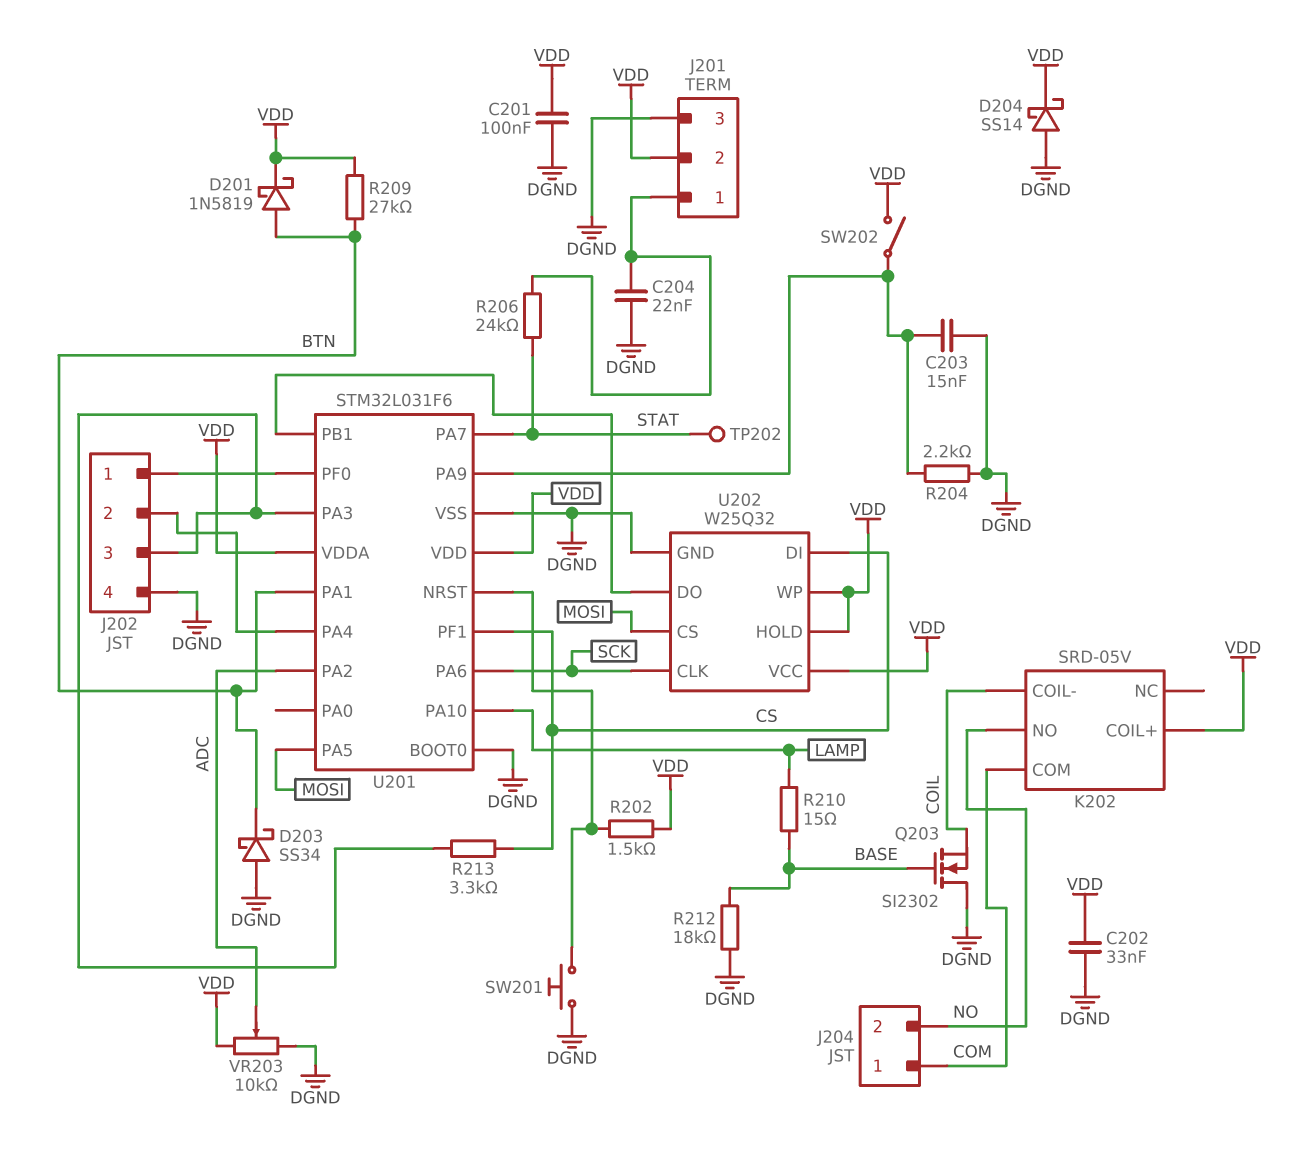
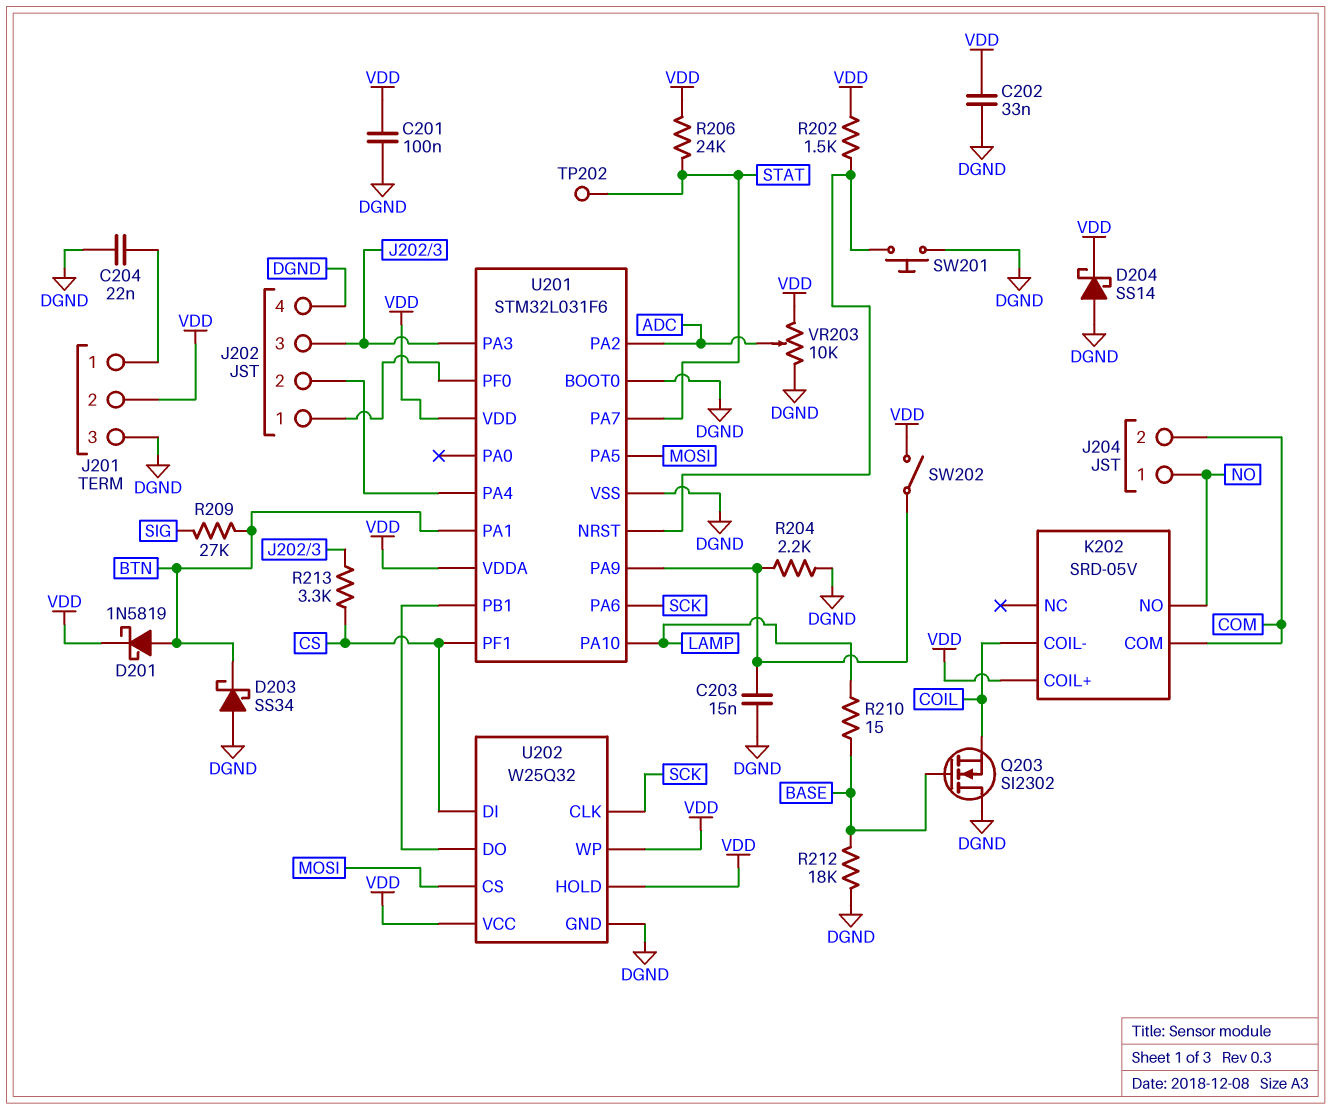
J204 pin 1: COM -> NO
J204 pin 2: NO -> COM
R206: 24k (J201/1, STAT) -> 24k (STAT, VDD)
R209: 27k (BTN, VDD) -> 27k (BTN, SIG)

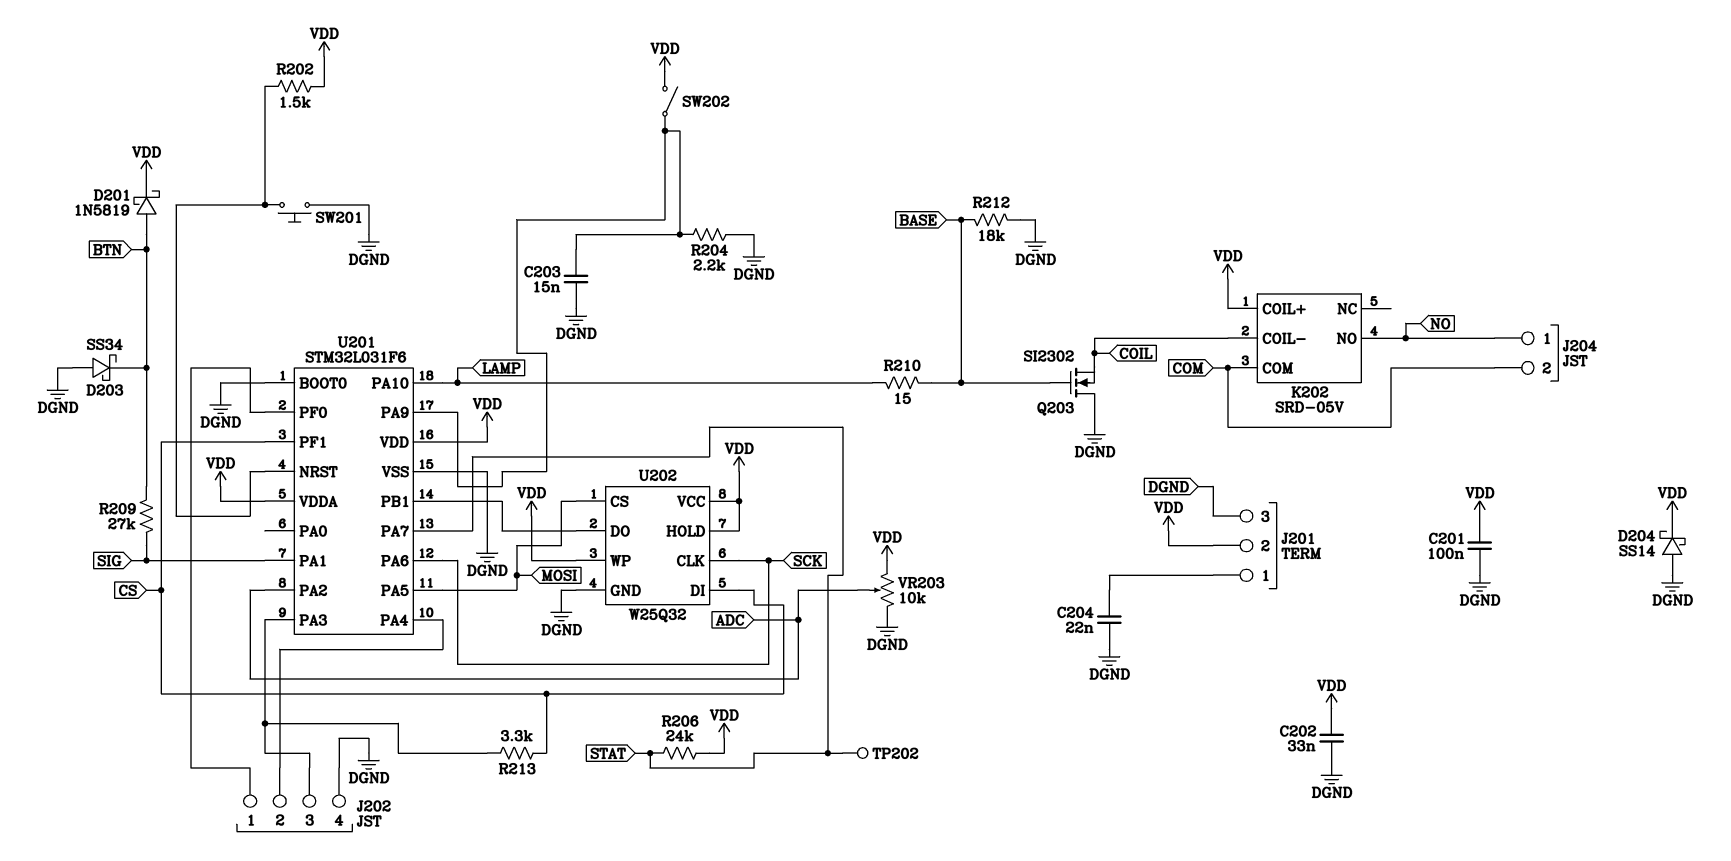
U201 pin PA1: BTN -> SIG

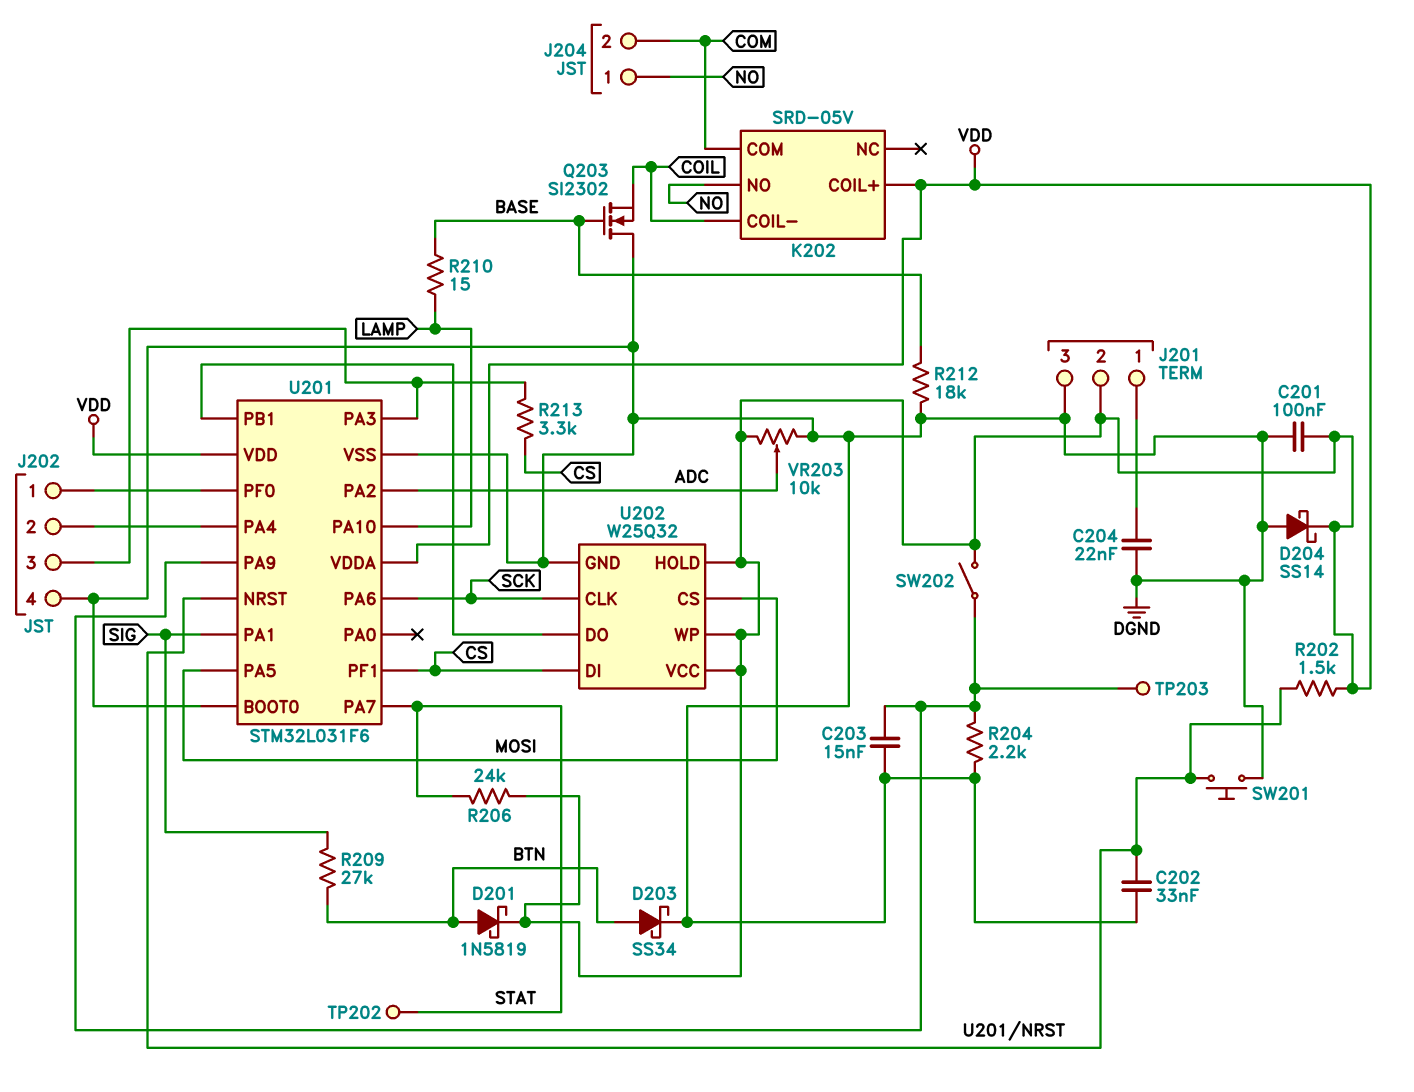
C202: 33nF (DGND, VDD) -> 33nF (DGND, U201/NRST)
D203: schottky SS34 (A DGND, K BTN) -> schottky SS34 (A BTN, K DGND)
TP203: none -> test point (U201/PA9)

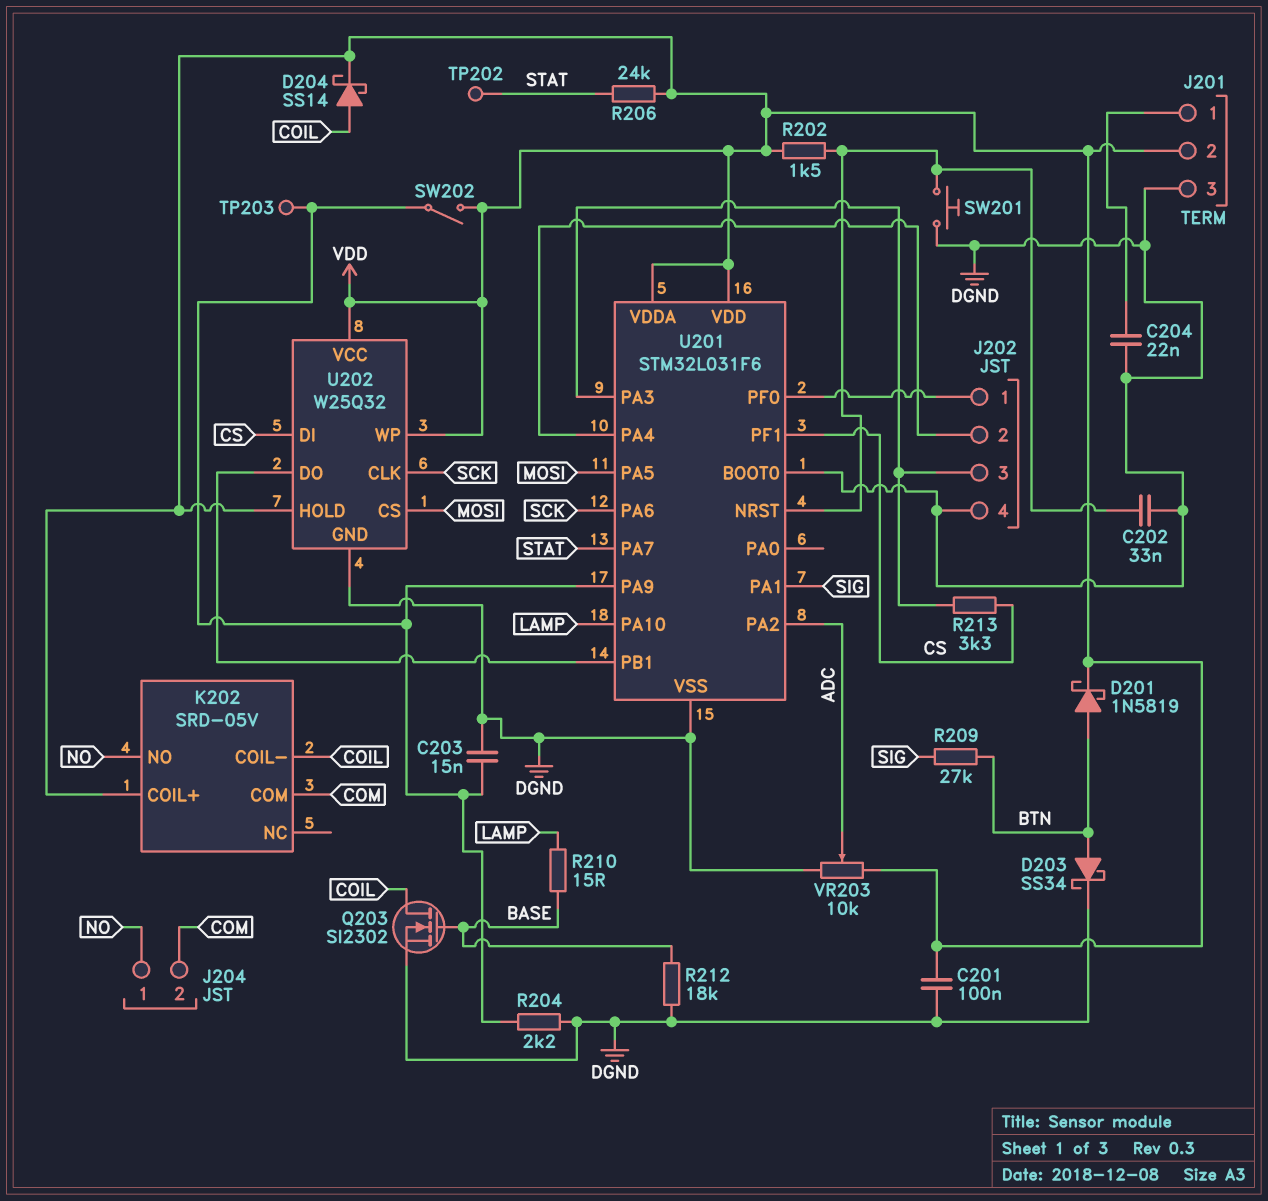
D204: schottky SS14 (A DGND, K VDD) -> schottky SS14 (A COIL, K VDD)
Q203: NMOS SI2302 (G BASE, D DGND, S COIL) -> NMOS SI2302 (G BASE, D COIL, S DGND)

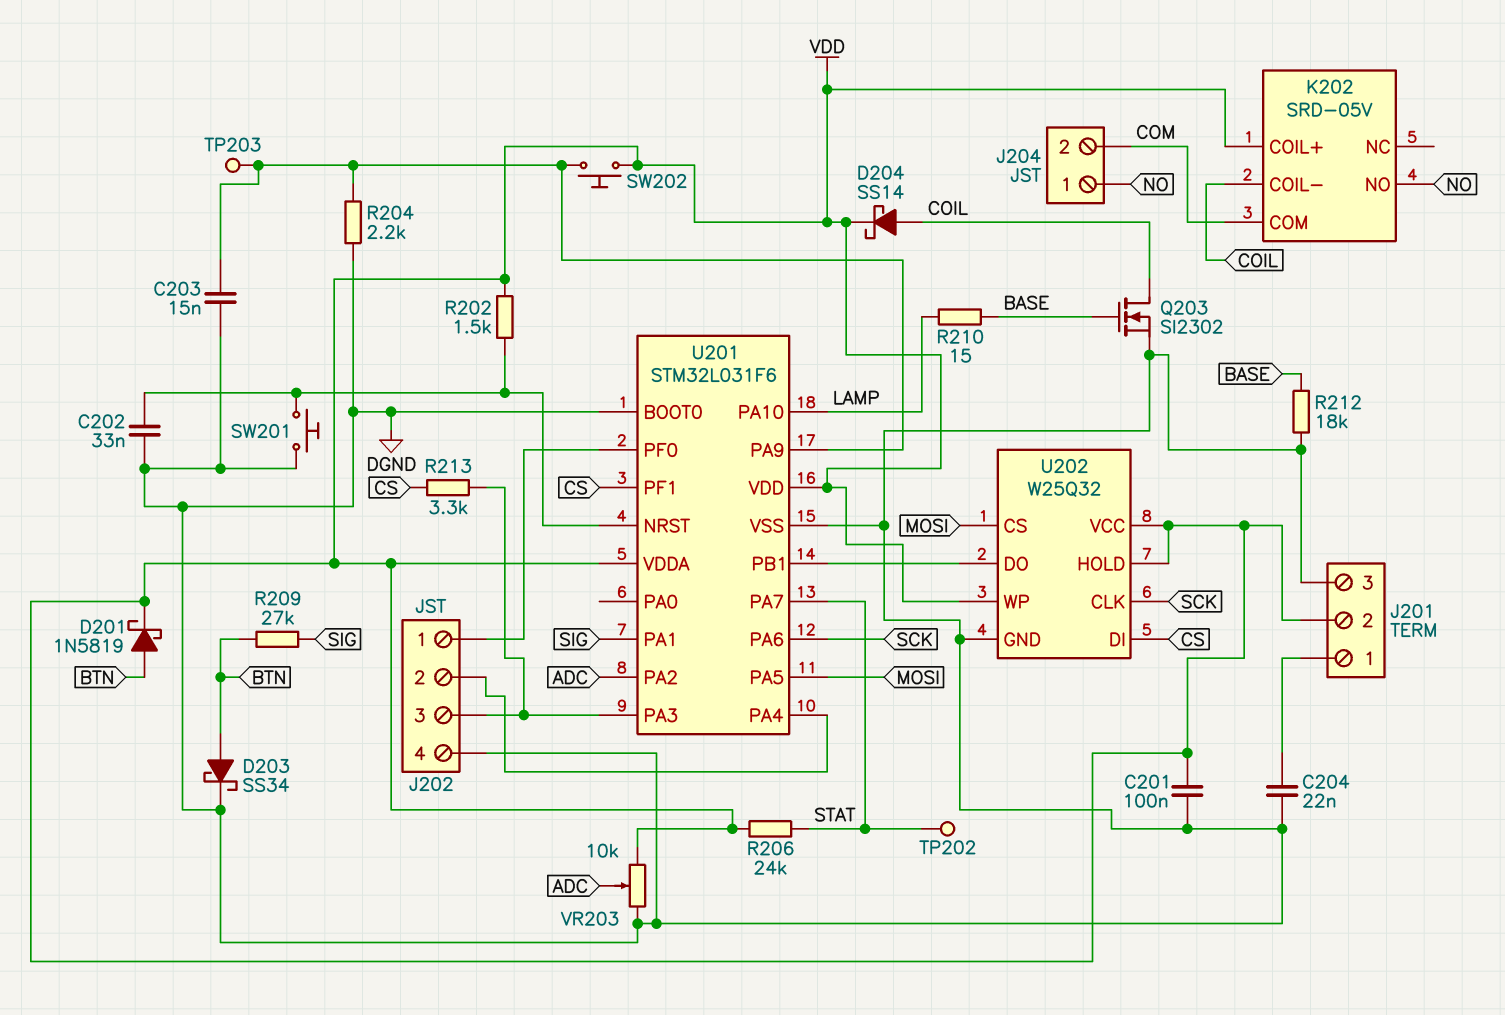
SW202: switch (U201/PA9, VDD) -> button (U201/PA9, VDD)

